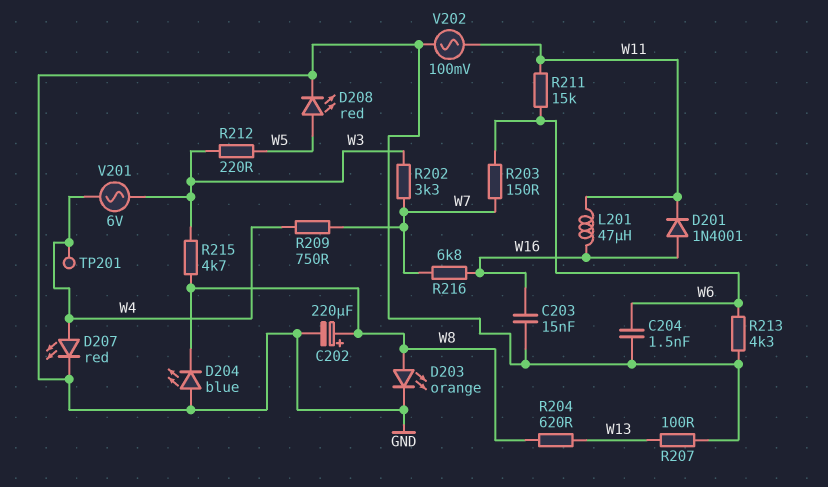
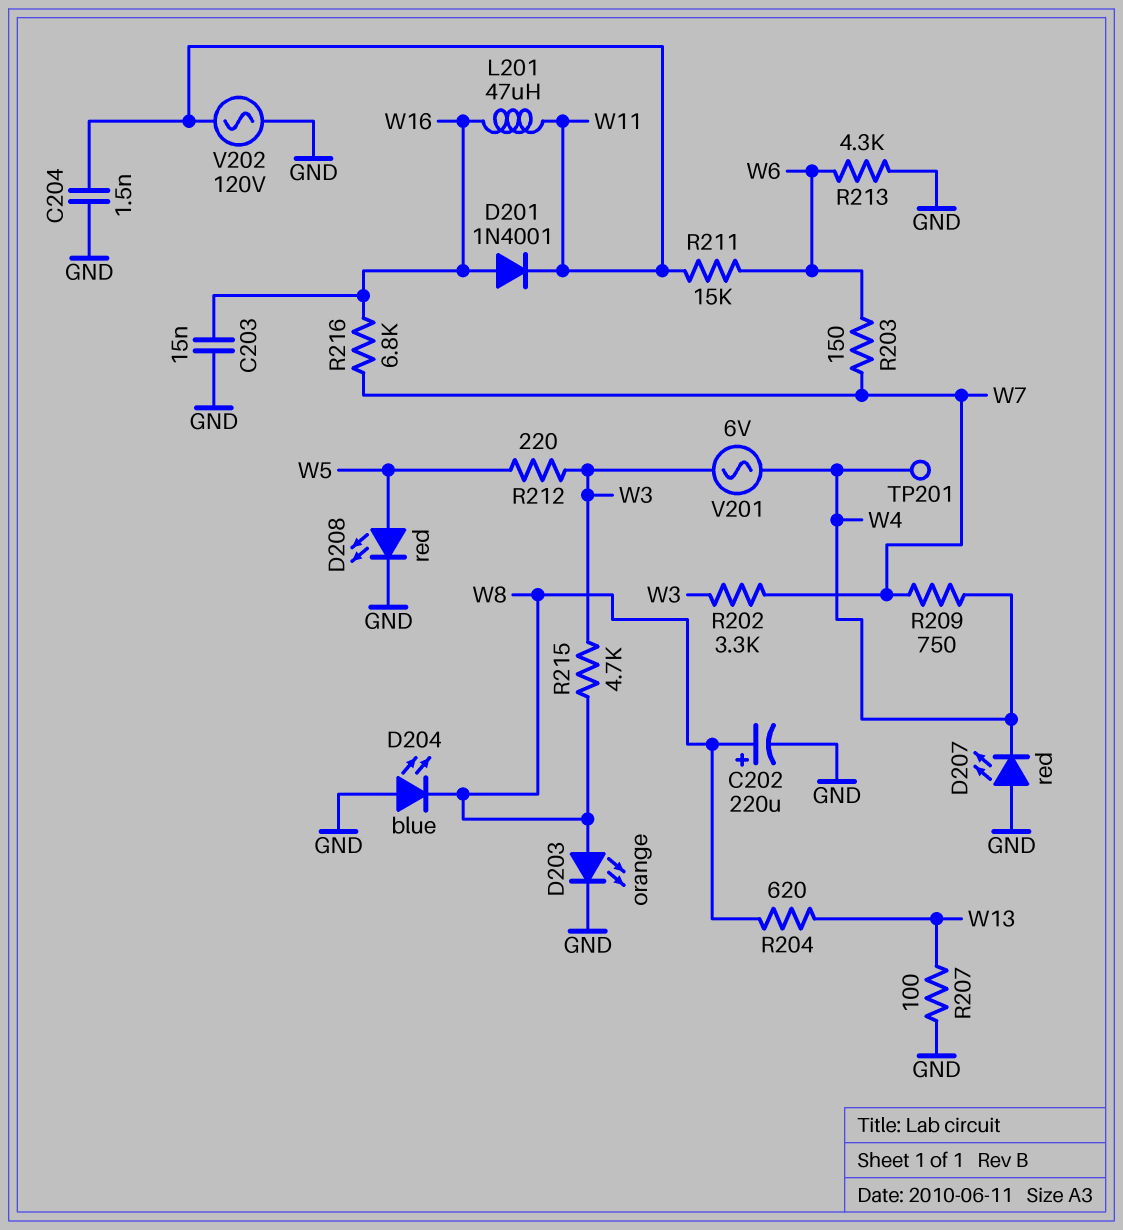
C204: 1.5nF (GND, W6) -> 1.5nF (GND, W11)
D207: LED red (A W4, K GND) -> LED red (A GND, K W4)
V202: AC 100mV (GND, W11) -> AC 120V (GND, W11)

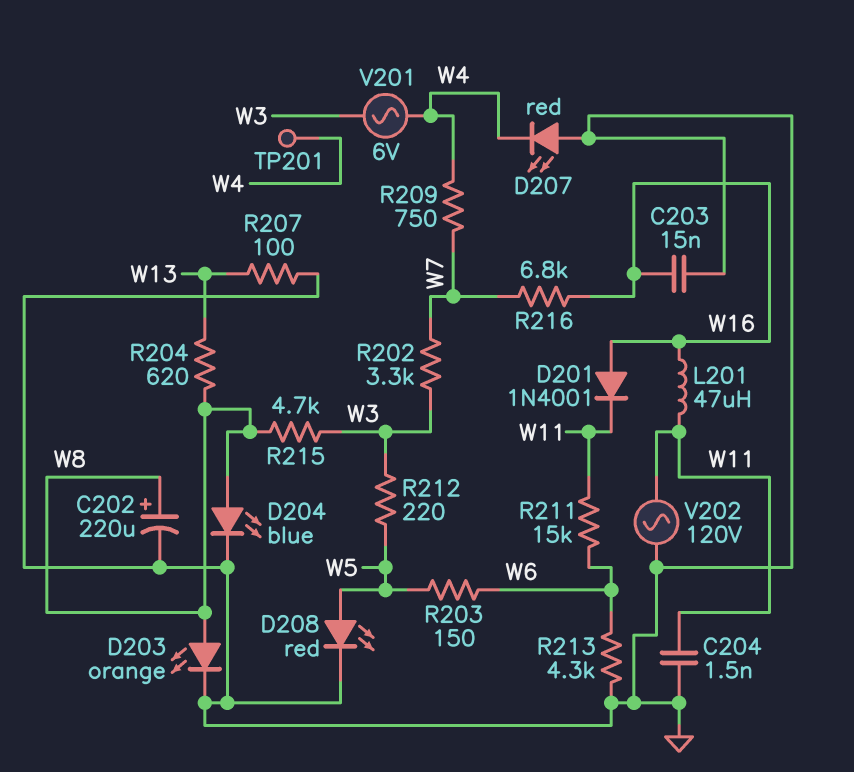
D204: LED blue (A GND, K W8) -> LED blue (A W8, K GND)
R203: 150 (W6, W7) -> 150 (W5, W6)

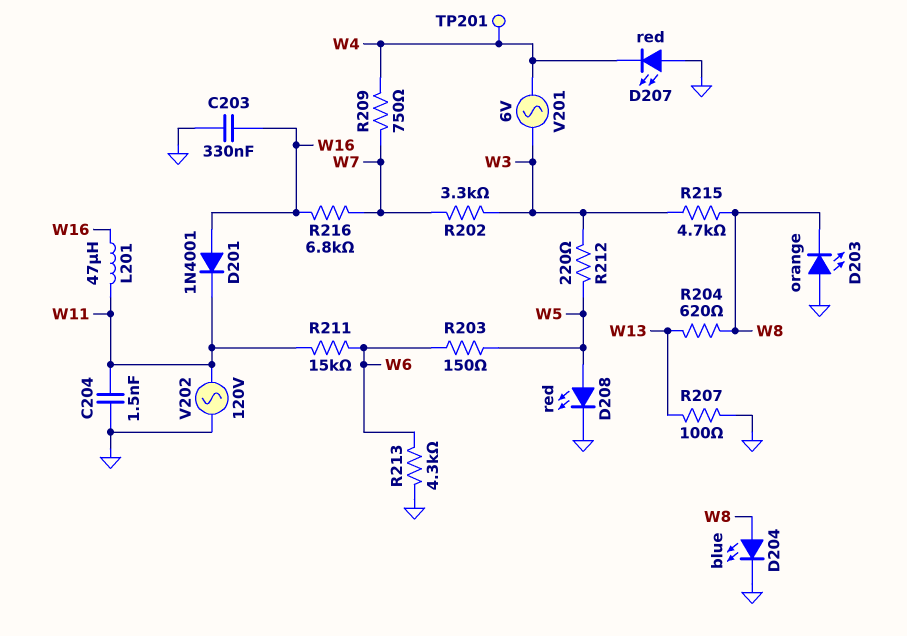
C202: 220uF (plus W8, minus GND) -> none
C203: 15nF (GND, W16) -> 330nF (GND, W16)
D203: LED orange (A W8, K GND) -> LED orange (A GND, K W8)

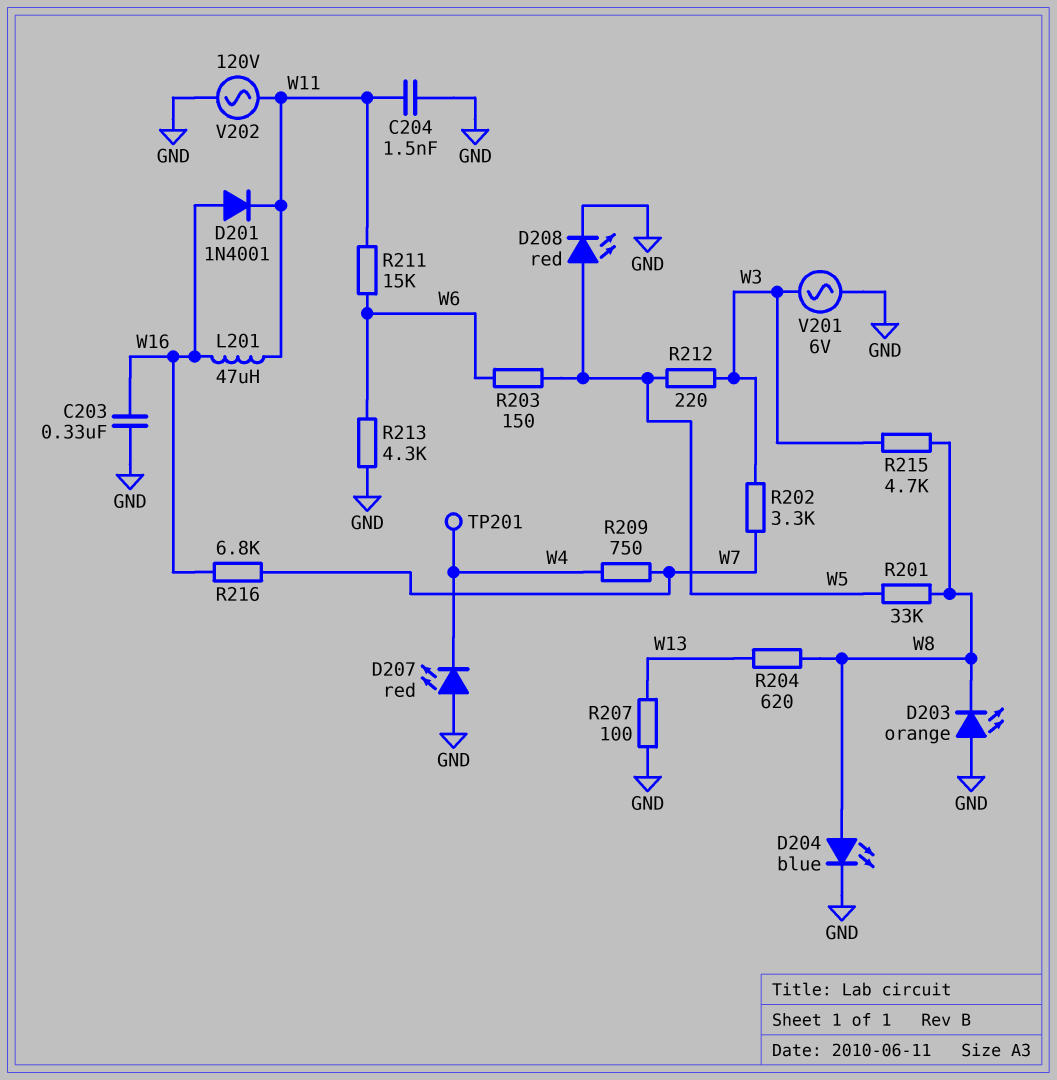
R201: none -> 33k (W5, W8)
V201: AC 6V (W3, W4) -> AC 6V (GND, W3)

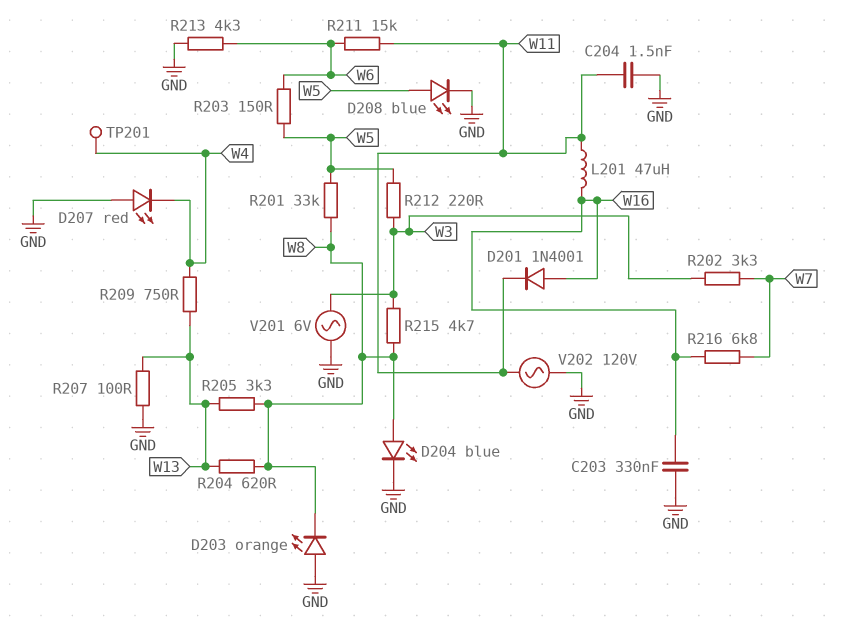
D208: LED red (A W5, K GND) -> LED blue (A W5, K GND)
R205: none -> 3.3k (W8, W13)
R209: 750 (W4, W7) -> 750 (W4, W13)

